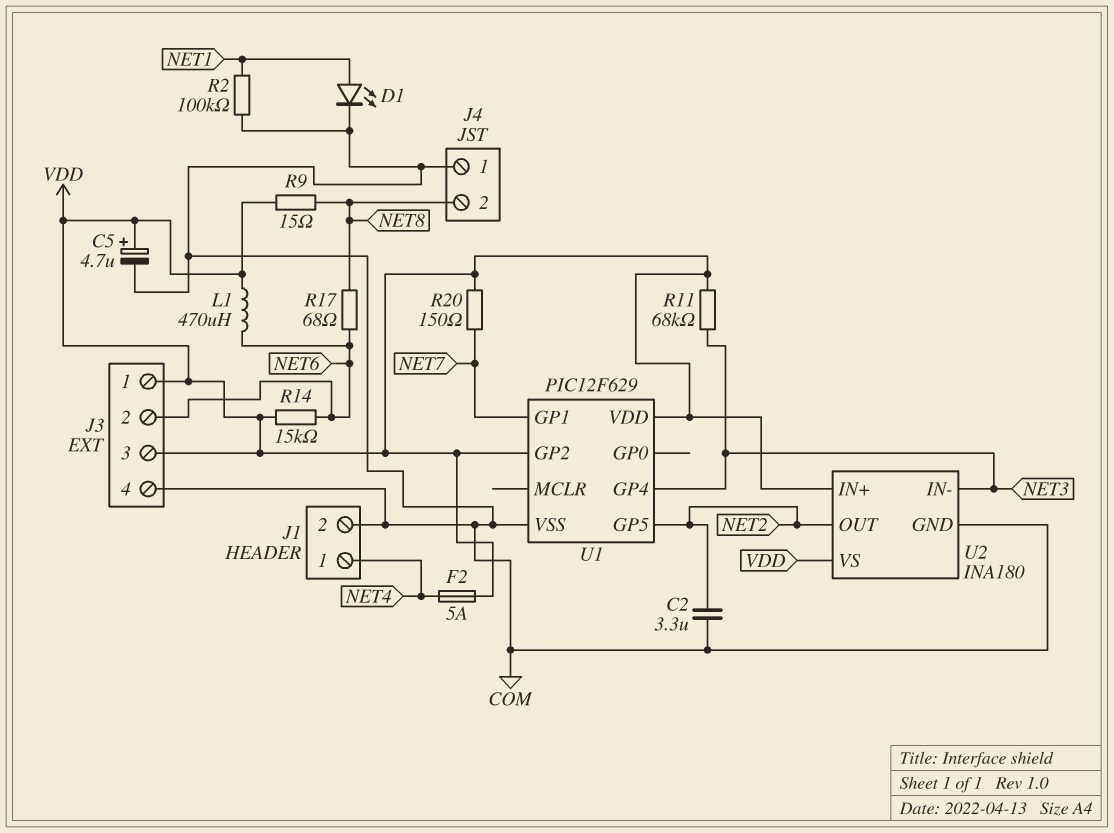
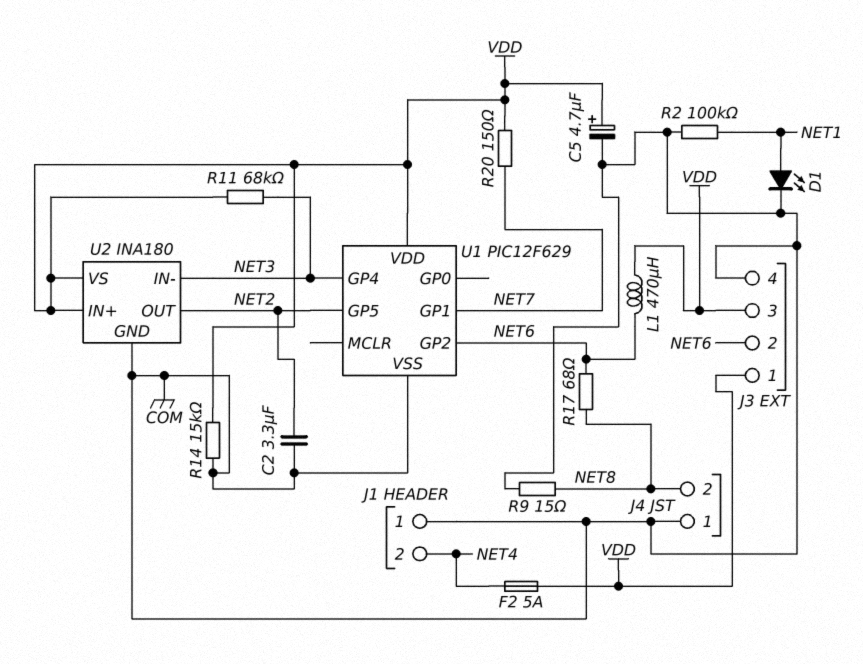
J1 pin 1: NET4 -> COM
J1 pin 2: COM -> NET4
R9: 15 (NET8, VDD) -> 15 (COM, NET8)
R14: 15k (NET6, VDD) -> 15k (COM, VDD)
U1 pin GP2: VDD -> NET6

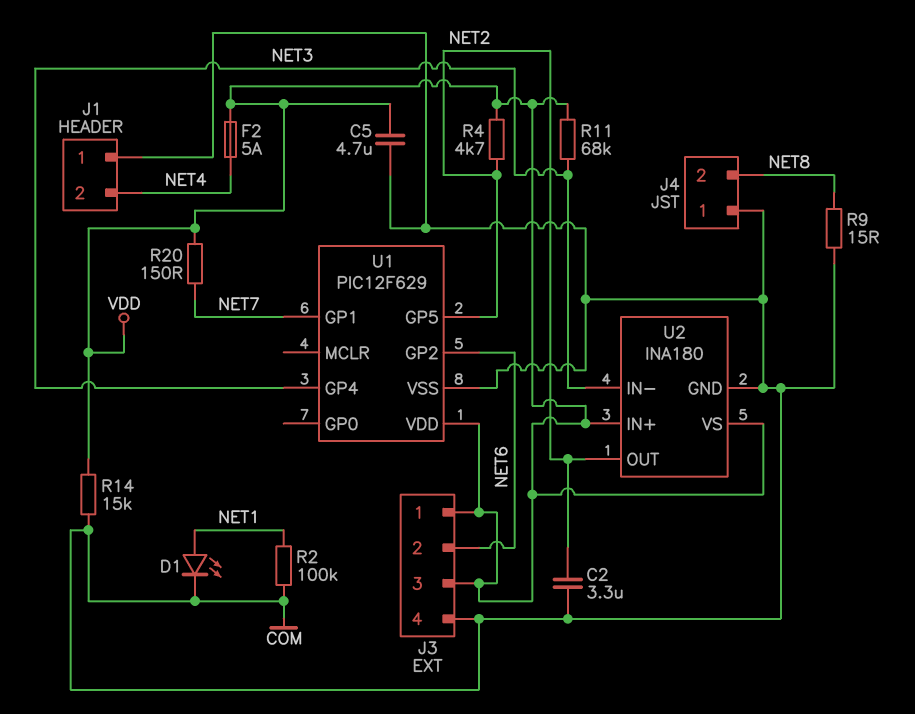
C5: 4.7uF (plus VDD, minus COM) -> 4.7uF (COM, VDD)
L1: 470uH (NET6, VDD) -> none
R4: none -> 4.7k (NET2, VDD)
R17: 68 (NET6, NET8) -> none

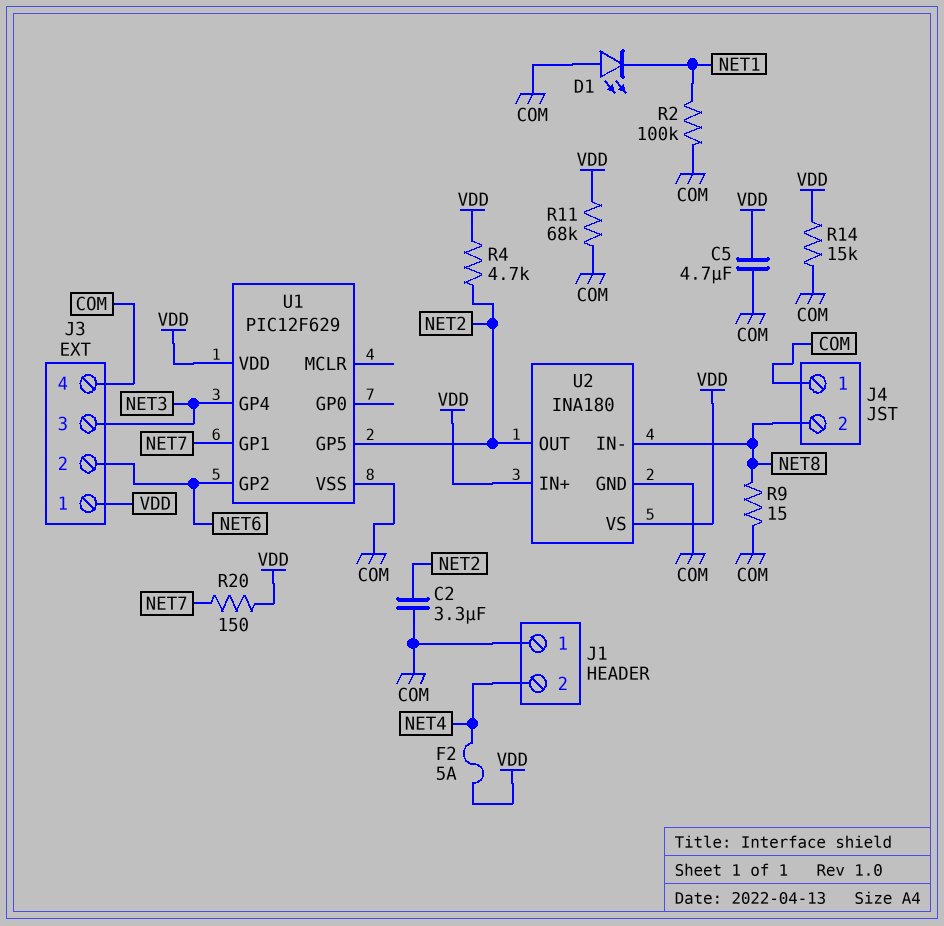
D1: LED (A NET1, K COM) -> LED (A COM, K NET1)
J3 pin 3: VDD -> NET3
R11: 68k (NET3, VDD) -> 68k (COM, VDD)
U2 pin IN-: NET3 -> NET8

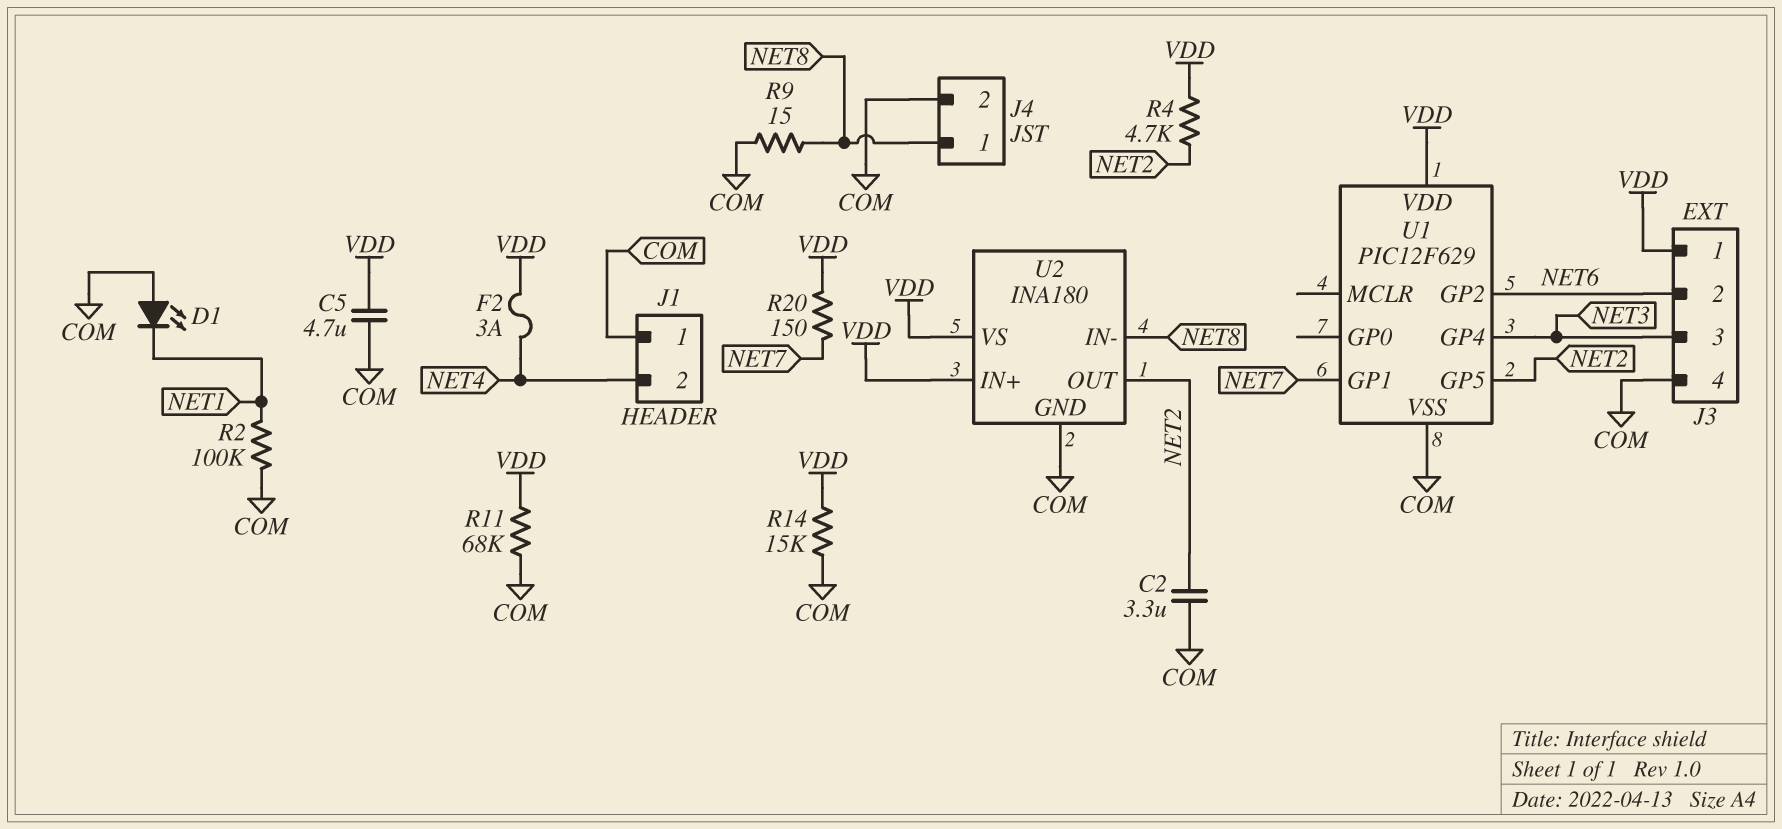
F2: 5A (NET4, VDD) -> 3A (NET4, VDD)
J4 pin 1: COM -> NET8
J4 pin 2: NET8 -> COM

